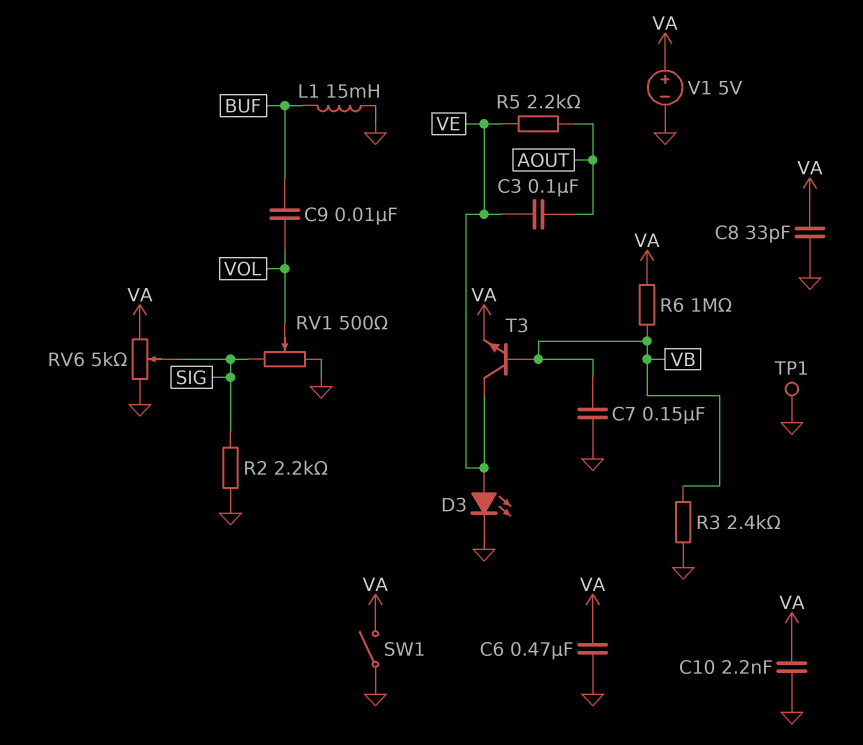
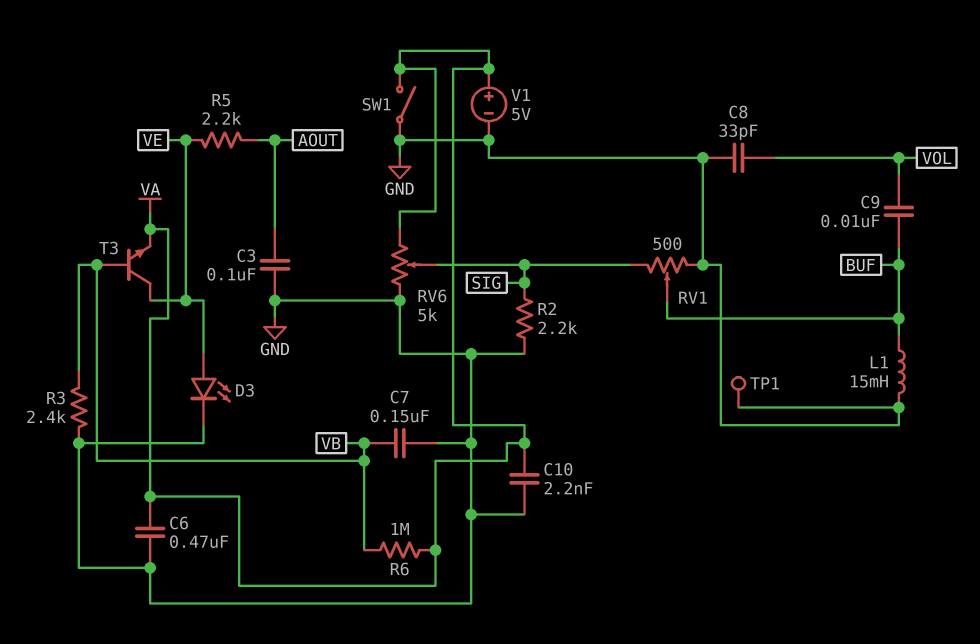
C3: 100nF (AOUT, VE) -> 100nF (AOUT, GND)
C8: 33pF (GND, VA) -> 33pF (GND, VOL)
RV1: 500 (GND, SIG, wiper VOL) -> 500 (GND, SIG, wiper BUF)

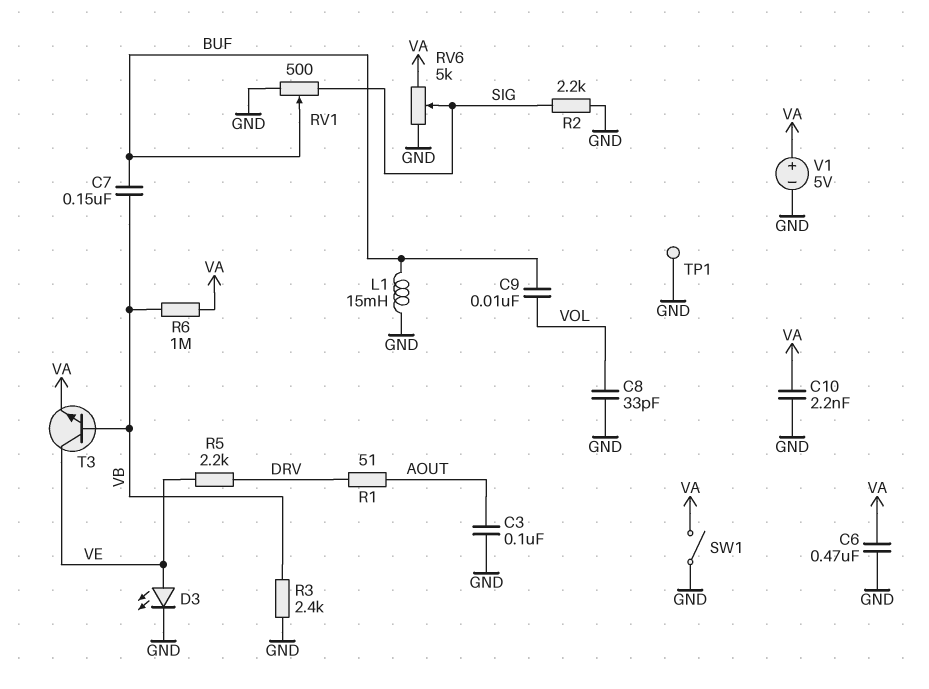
C7: 150nF (GND, VB) -> 150nF (BUF, VB)
R1: none -> 51 (AOUT, DRV)
R5: 2.2k (AOUT, VE) -> 2.2k (DRV, VE)

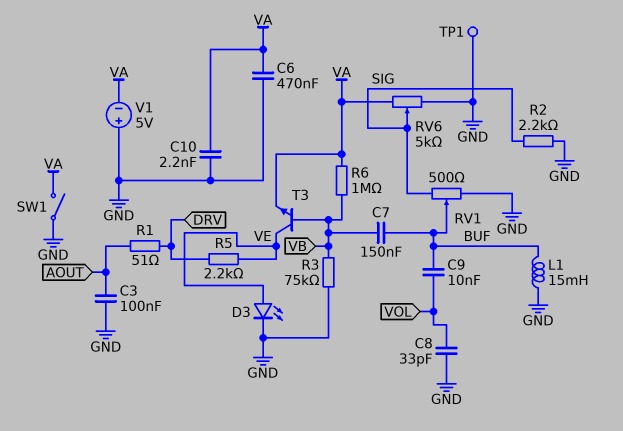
R3: 2.4k (GND, VB) -> 75k (GND, VB)
V1: 5V (plus VA, minus GND) -> 5V (plus GND, minus VA)

